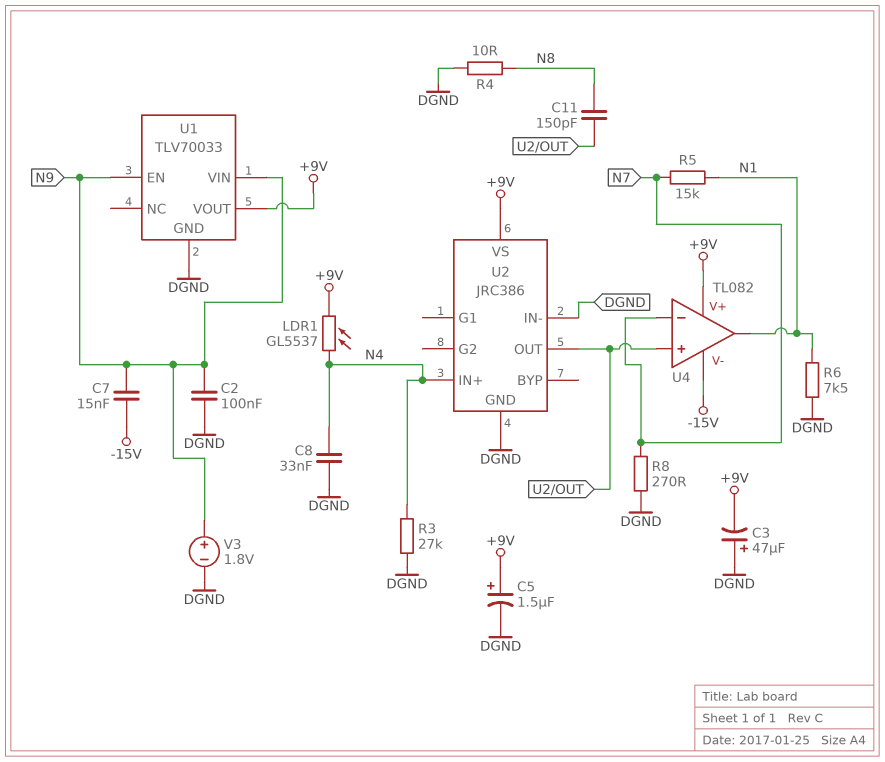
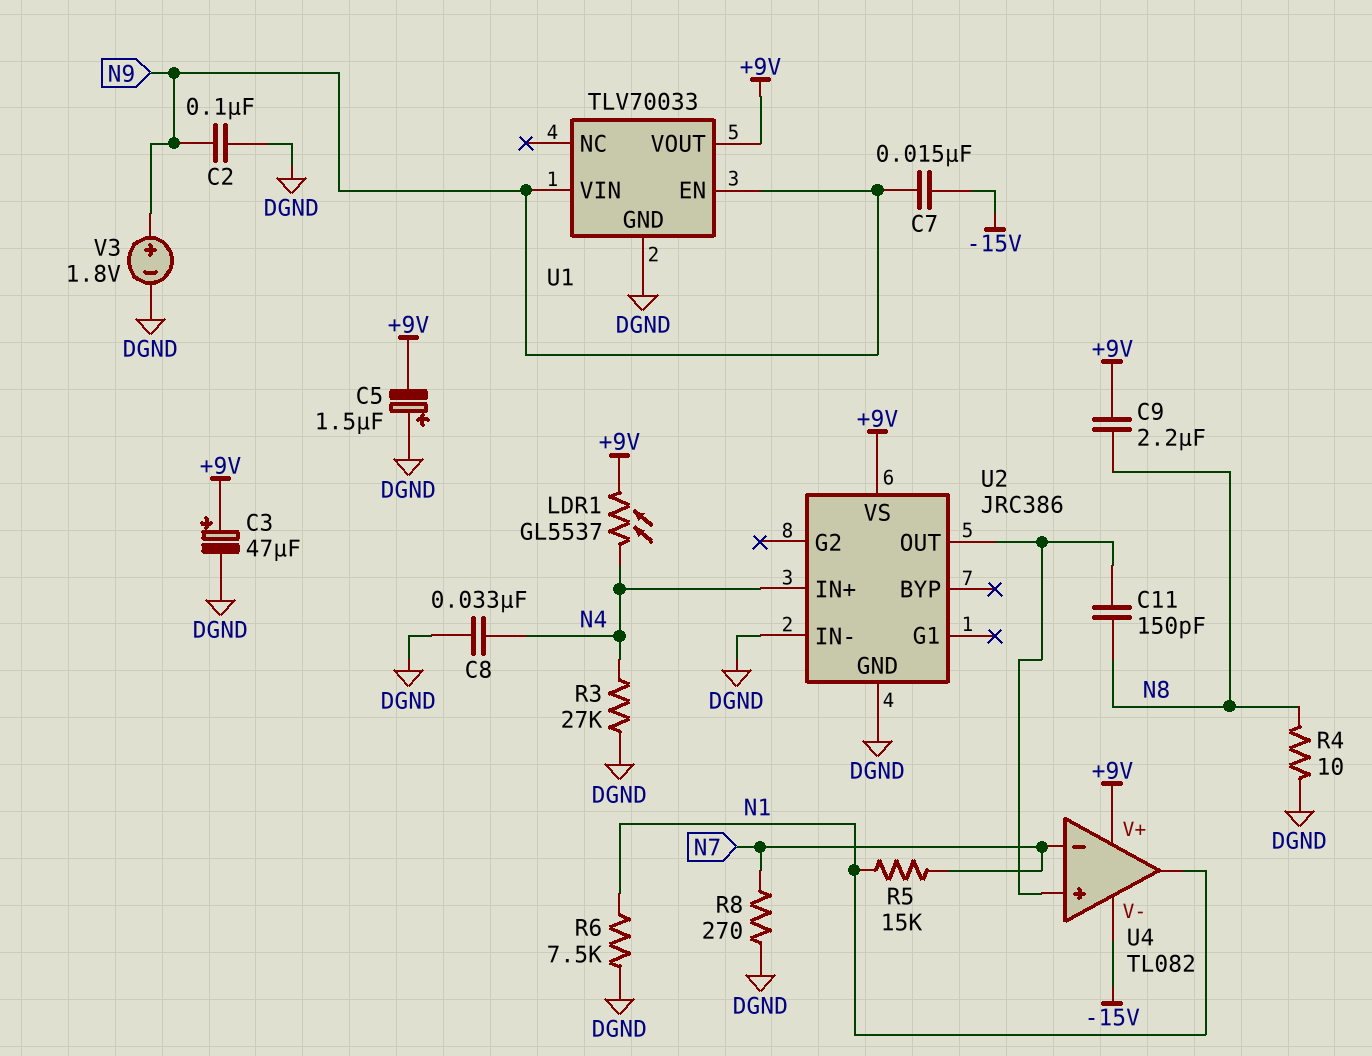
C3: 47uF (plus DGND, minus +9V) -> 47uF (plus +9V, minus DGND)
C5: 1.5uF (plus +9V, minus DGND) -> 1.5uF (plus DGND, minus +9V)
C9: none -> 2.2uF (+9V, N8)

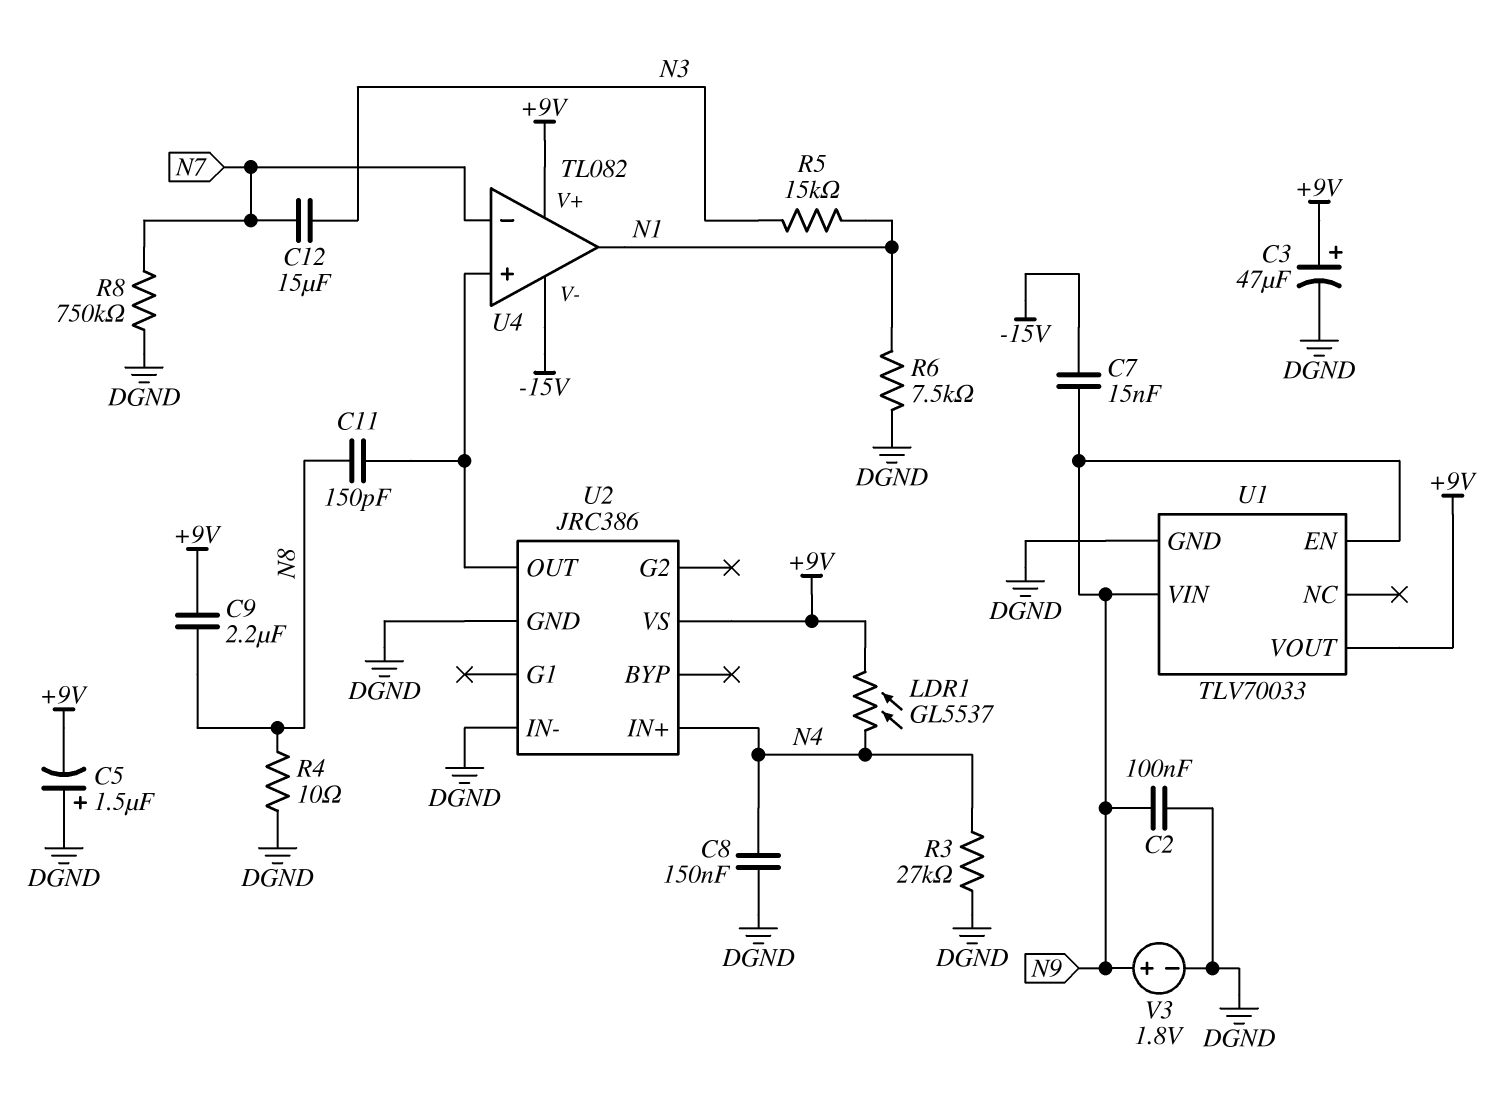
C8: 33nF (DGND, N4) -> 150nF (DGND, N4)
C12: none -> 15uF (N3, N7)
R5: 15k (N1, N7) -> 15k (N1, N3)
R8: 270 (DGND, N7) -> 750k (DGND, N7)

